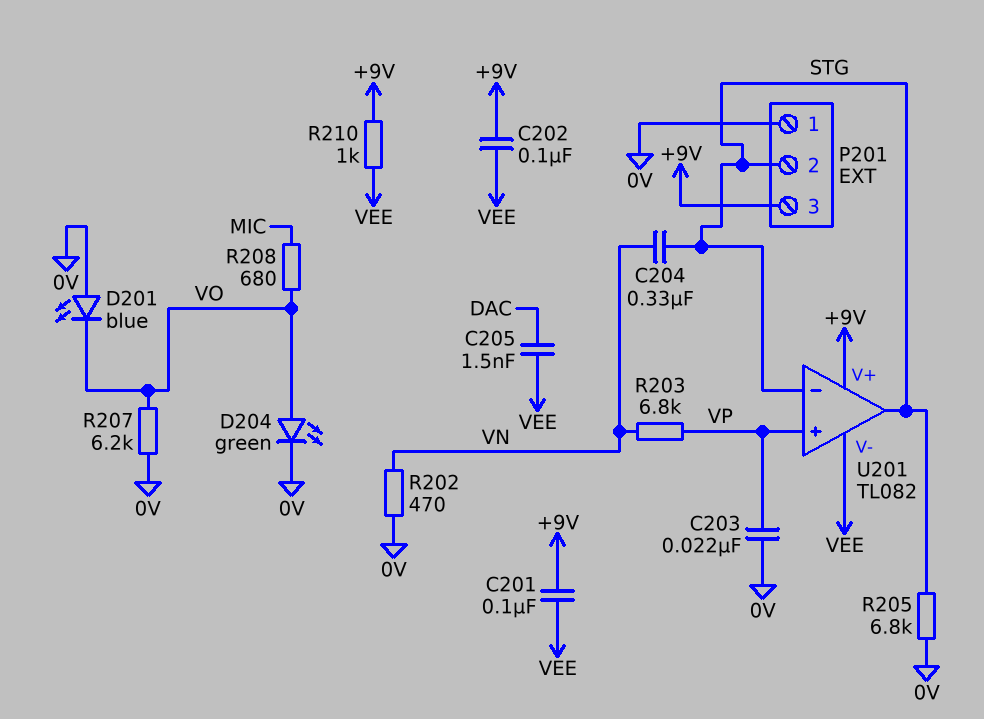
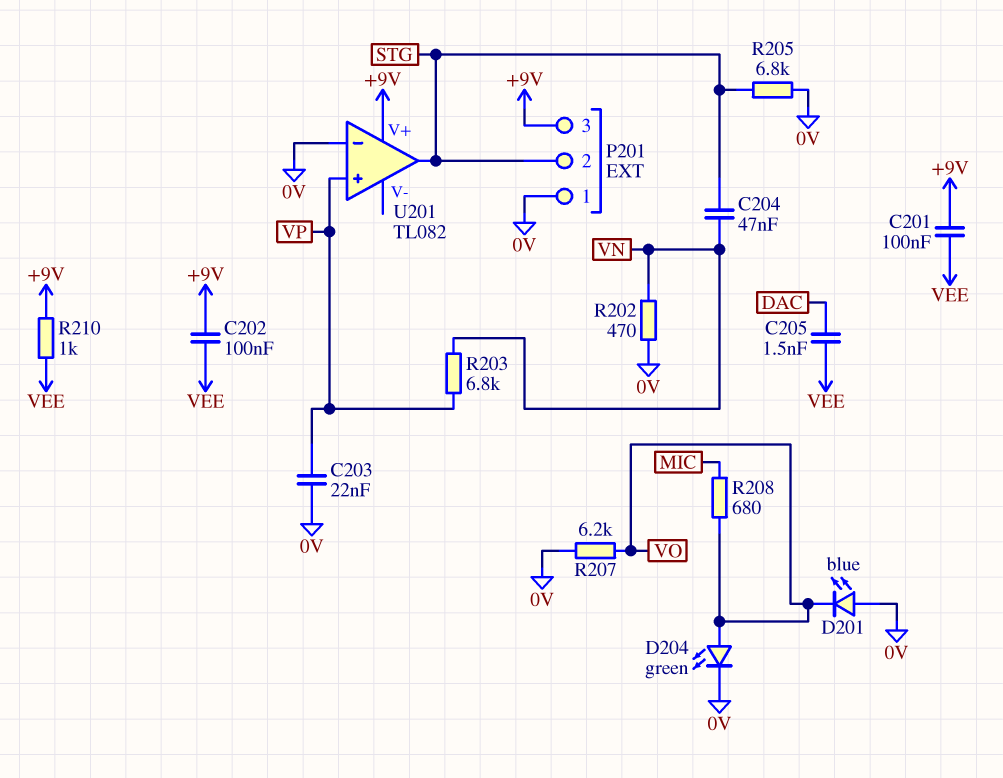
C204: 330nF (STG, VN) -> 47nF (STG, VN)
U201 pin V-: VEE -> none
U201 pin in-: STG -> 0V

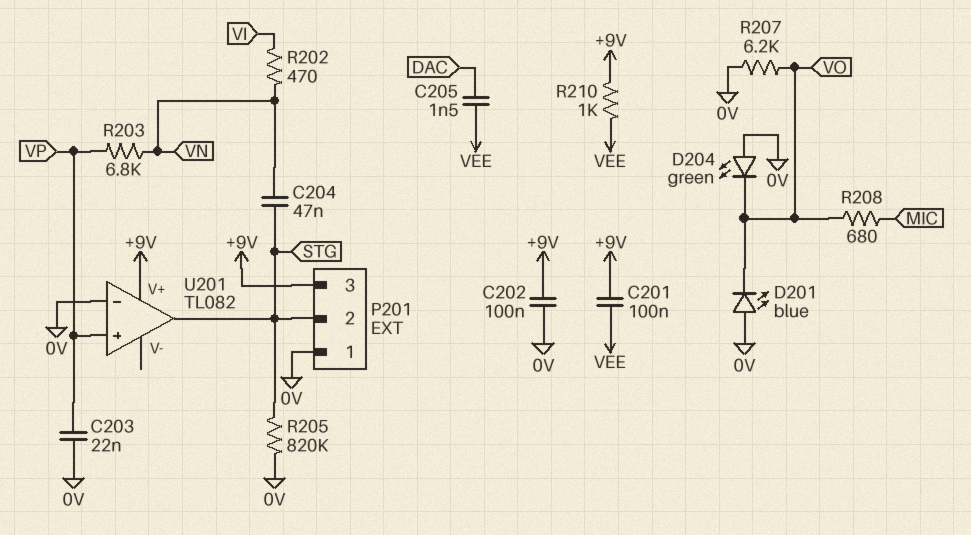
C202: 100nF (+9V, VEE) -> 100nF (+9V, 0V)
D204: LED green (A VO, K 0V) -> LED green (A 0V, K VO)
R202: 470 (0V, VN) -> 470 (VI, VN)
R205: 6.8k (0V, STG) -> 820k (0V, STG)

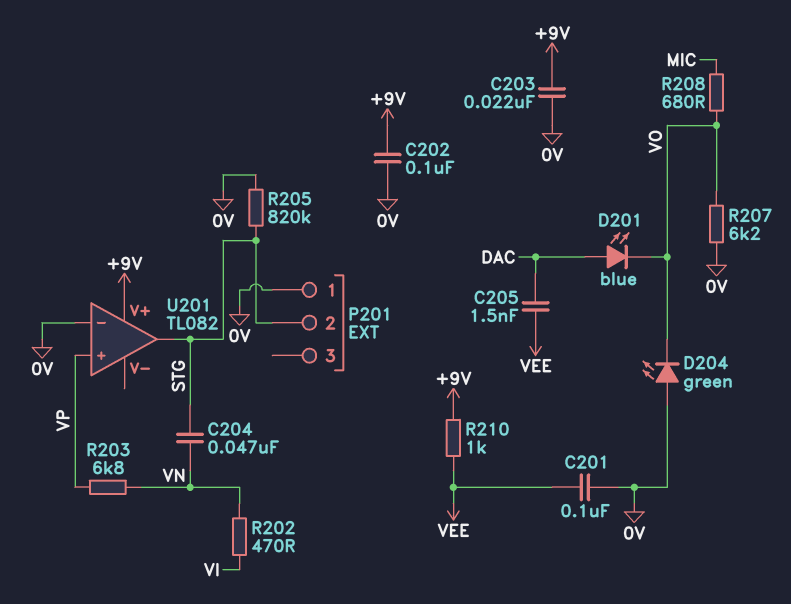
C201: 100nF (+9V, VEE) -> 100nF (0V, VEE)
C203: 22nF (0V, VP) -> 22nF (+9V, 0V)
D201: LED blue (A 0V, K VO) -> LED blue (A DAC, K VO)
P201 pin 3: +9V -> none

